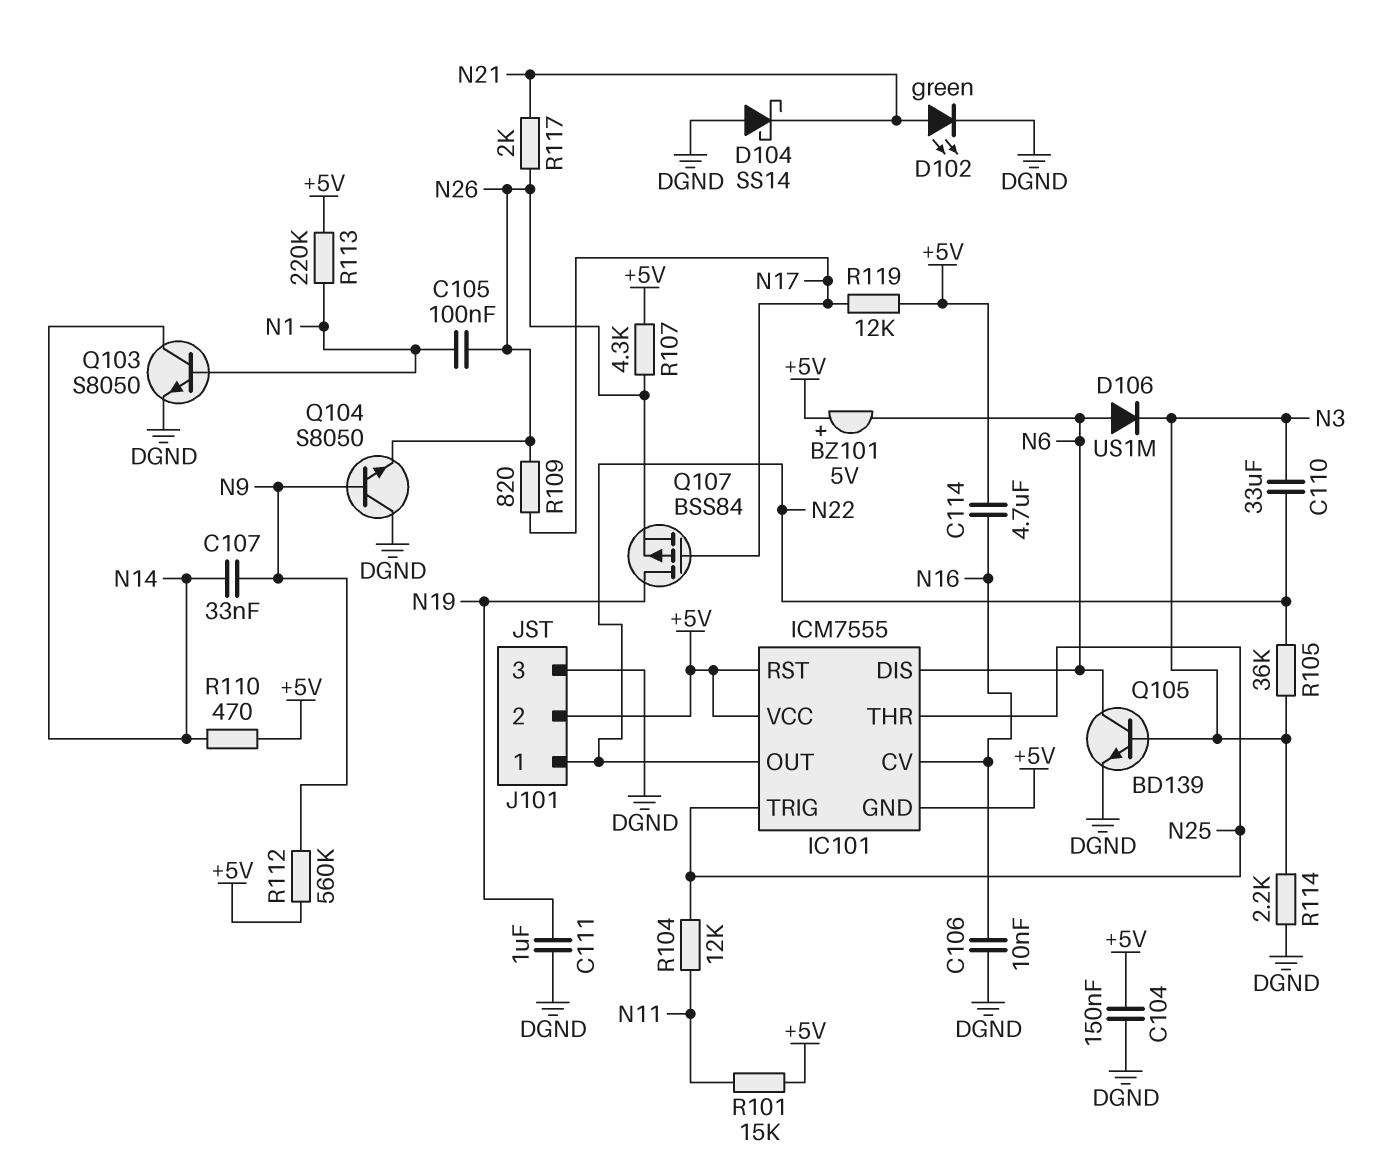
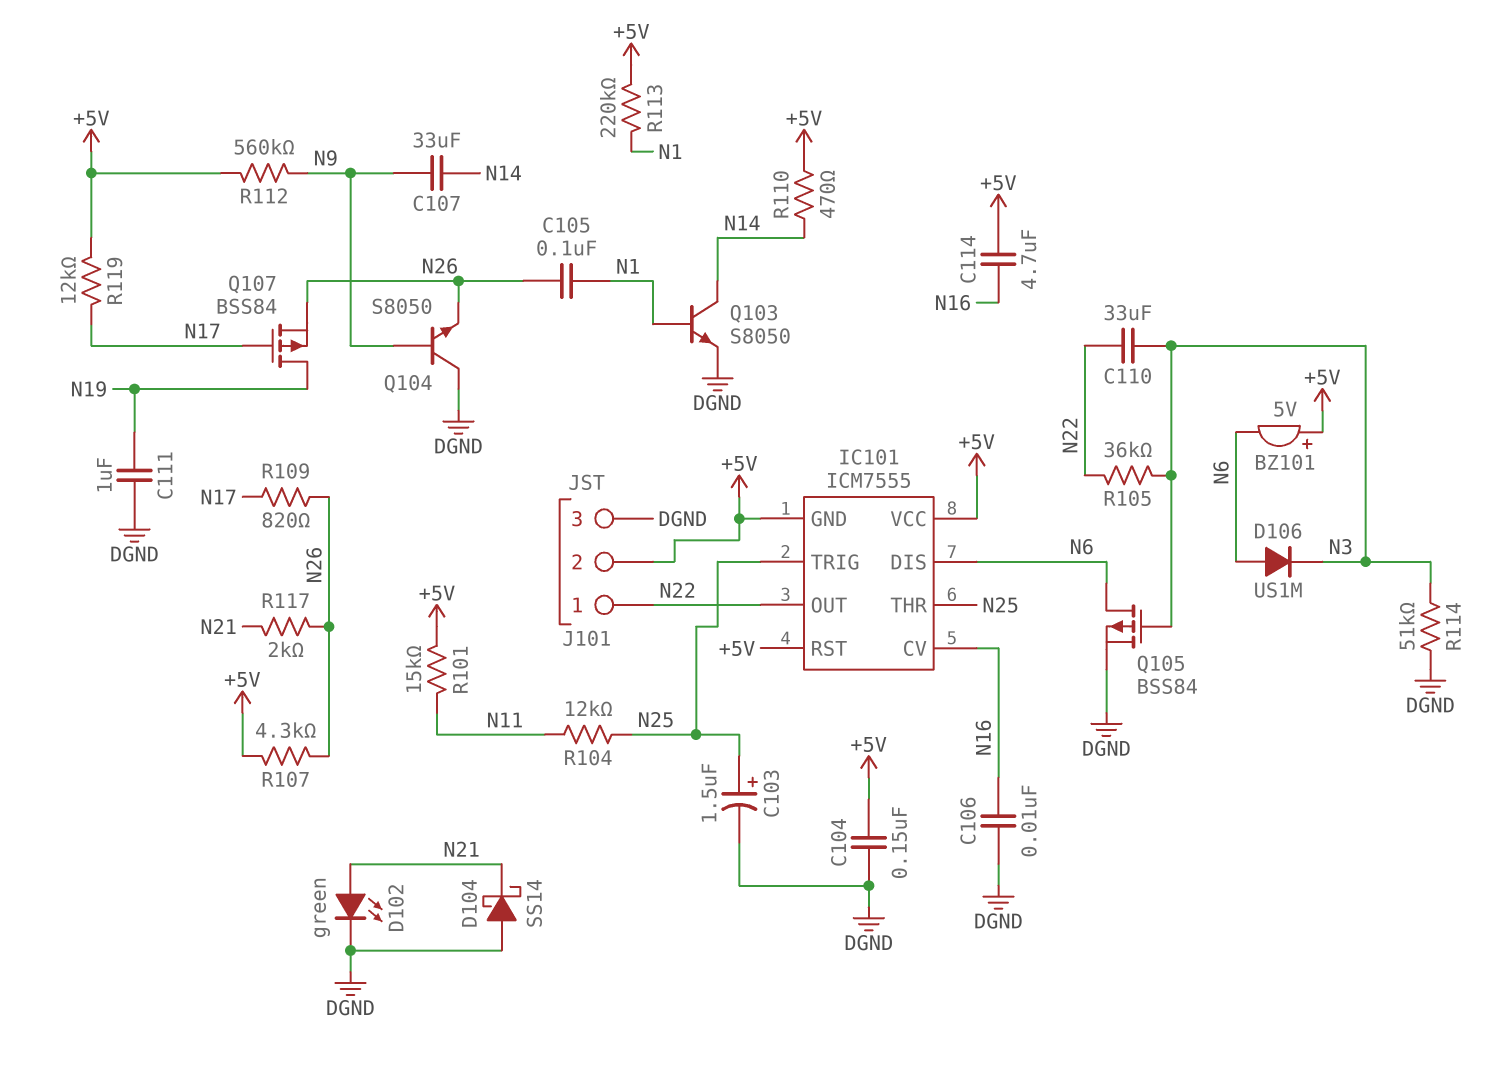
C103: none -> 1.5uF (plus N25, minus DGND)
C107: 33nF (N9, N14) -> 33uF (N9, N14)
Q105: NPN BD139 (B N3, C N6, E DGND) -> PMOS BSS84 (G N3, D N6, S DGND)
R114: 2.2k (DGND, N3) -> 51k (DGND, N3)

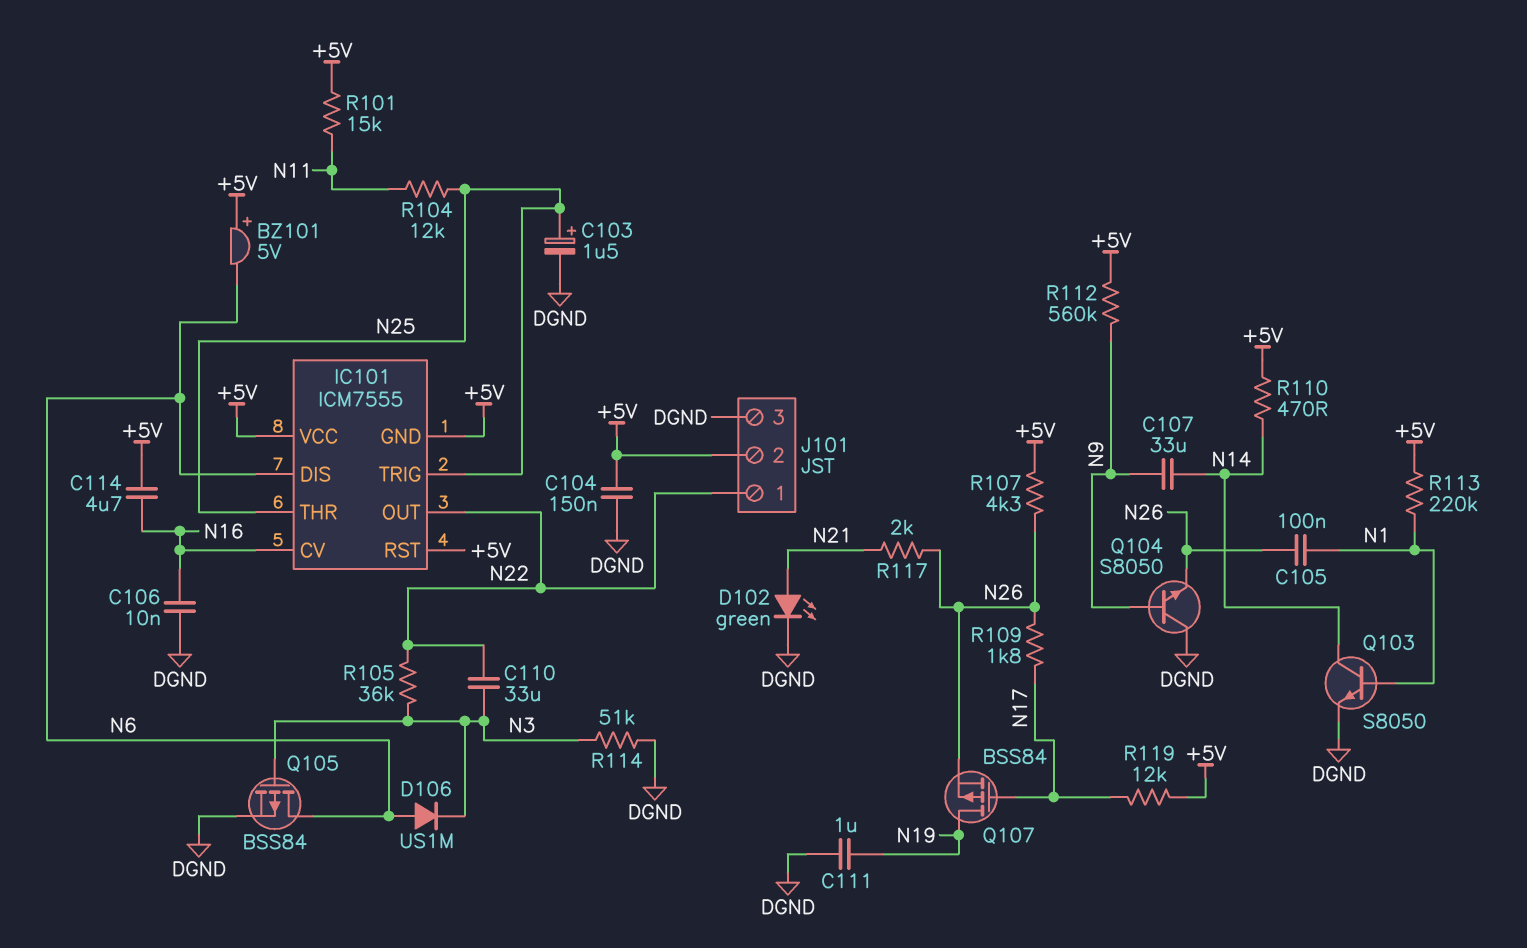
D104: schottky SS14 (A DGND, K N21) -> none
R109: 820 (N17, N26) -> 1.8k (N17, N26)

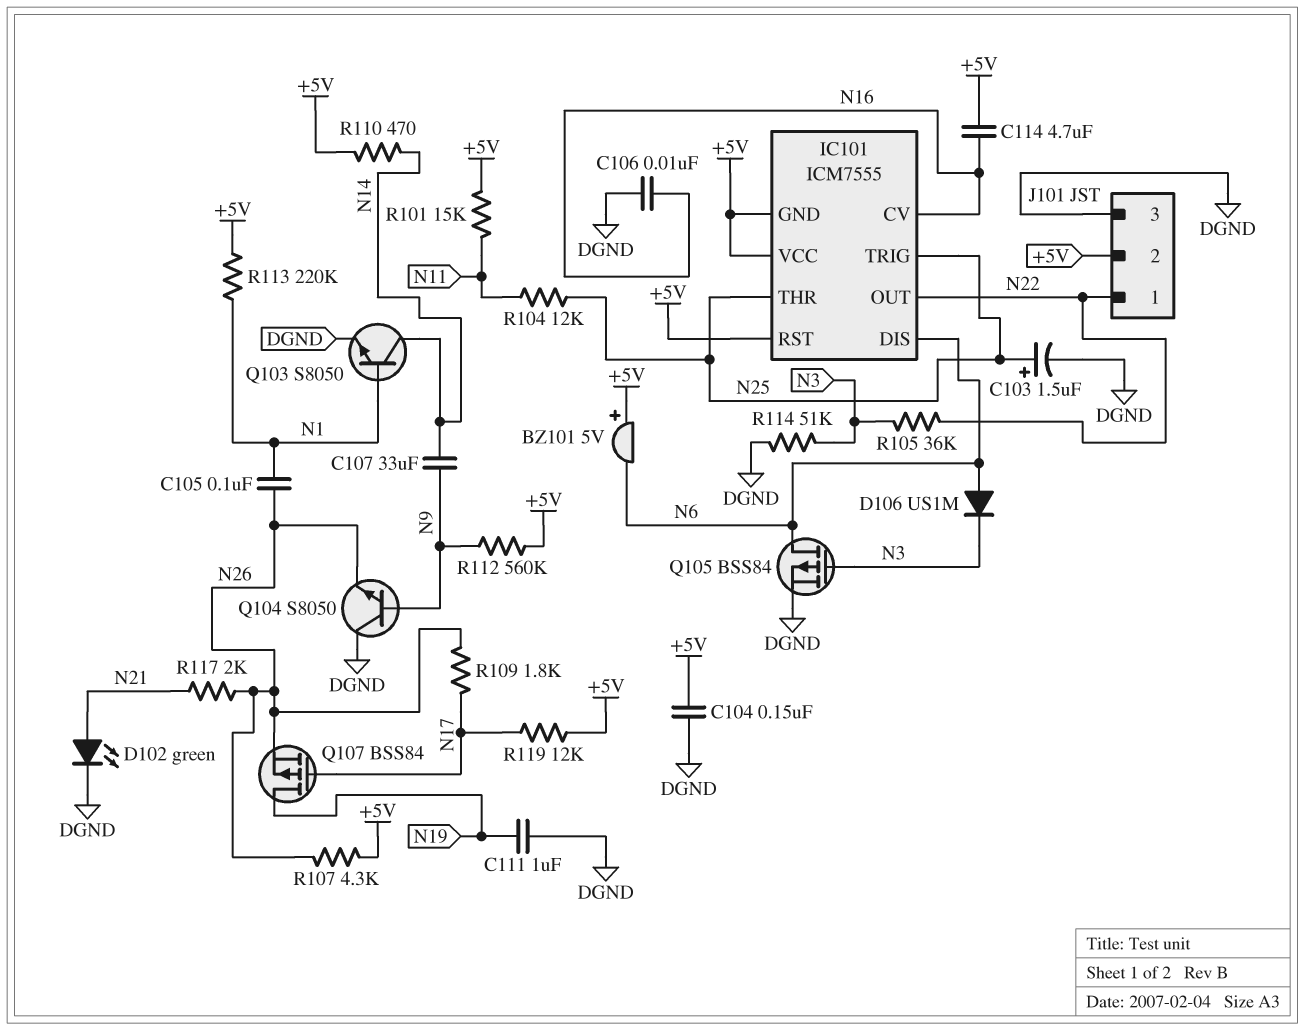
C110: 33uF (N3, N22) -> none

